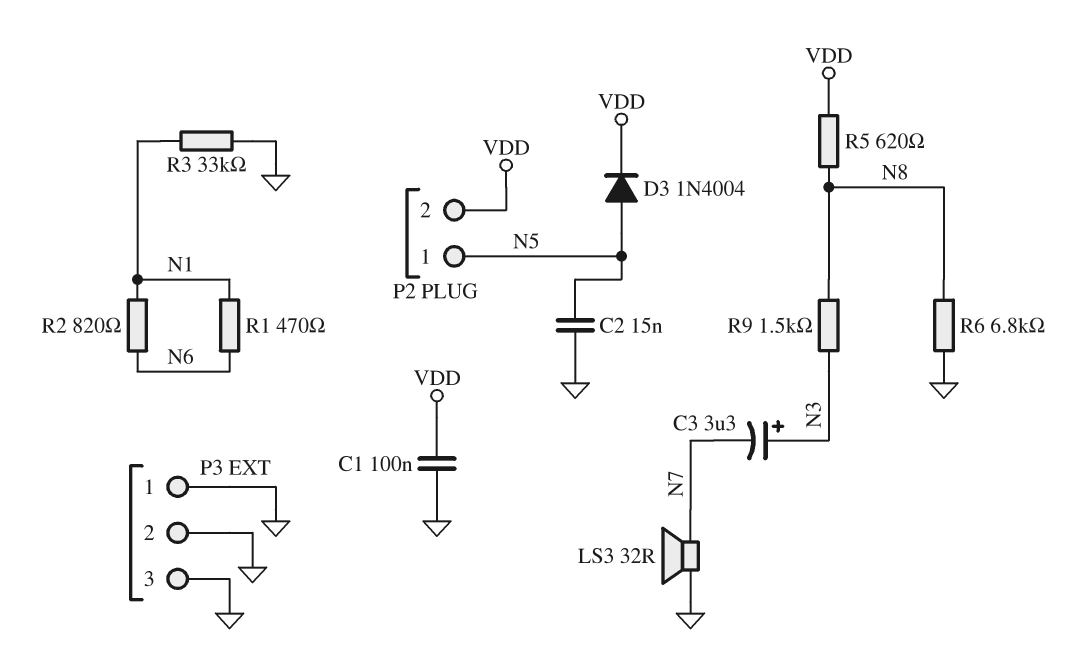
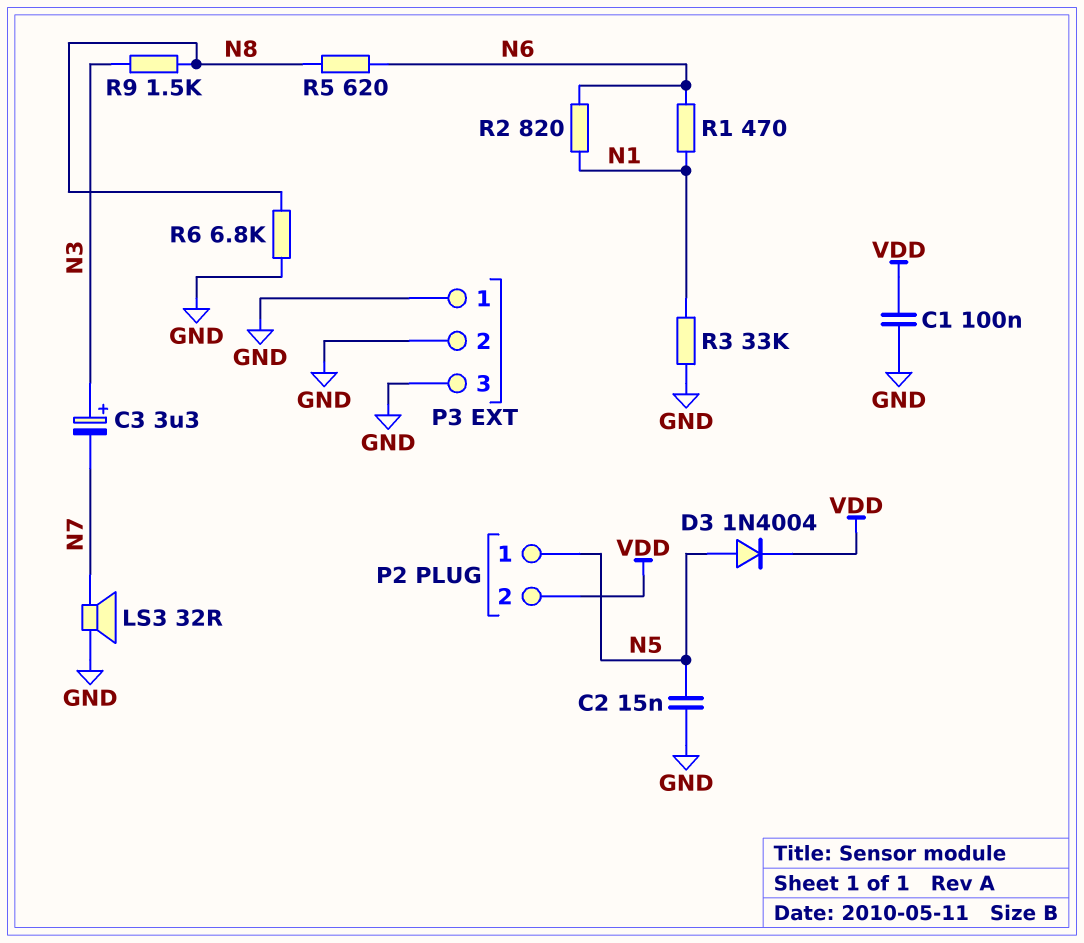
R5: 620 (N8, VDD) -> 620 (N6, N8)

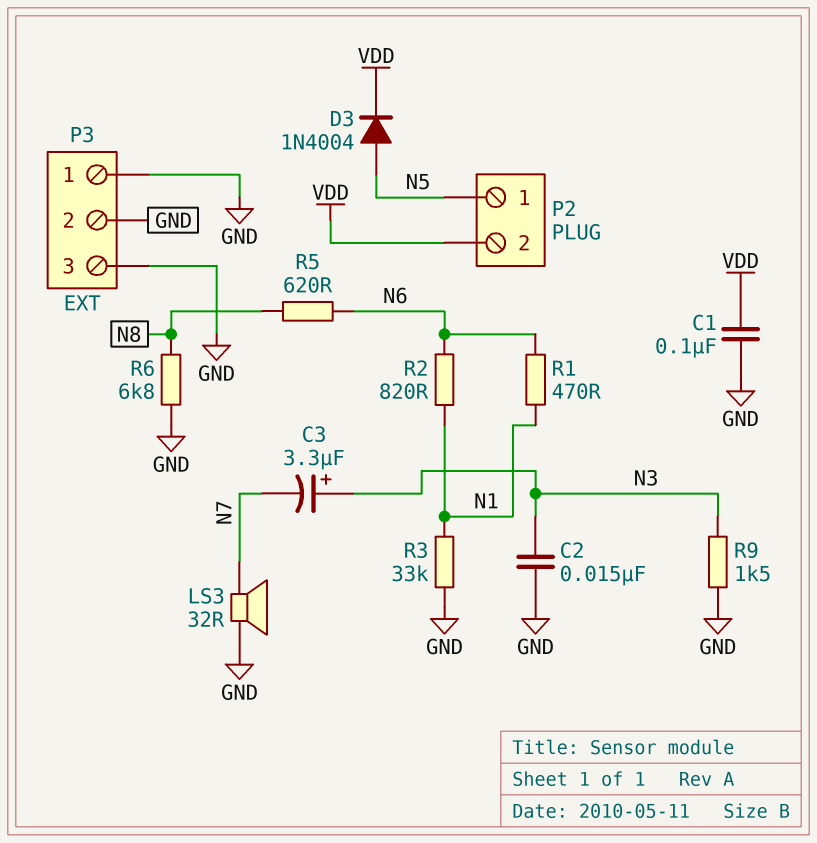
C2: 15nF (GND, N5) -> 15nF (GND, N3)
R9: 1.5k (N3, N8) -> 1.5k (GND, N3)

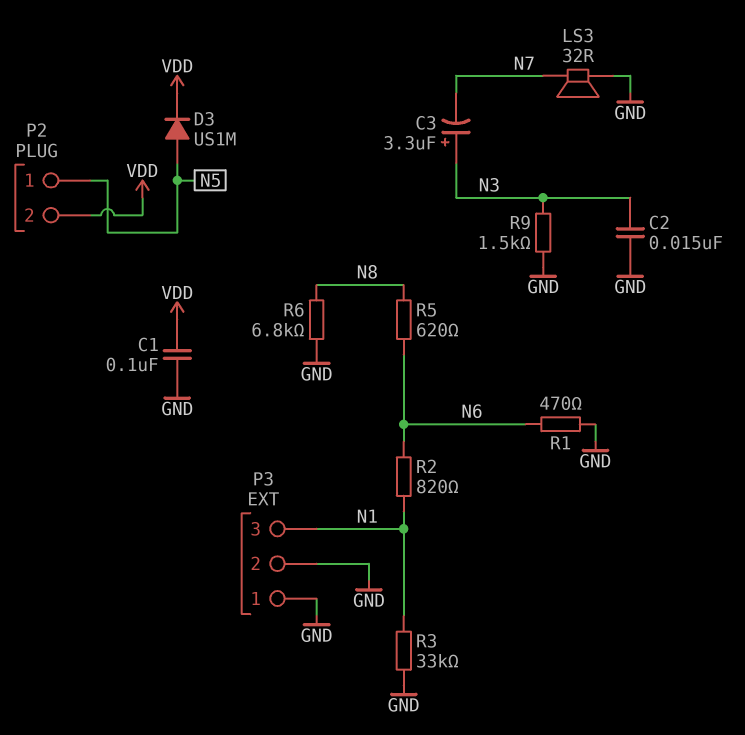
D3: diode 1N4004 (A N5, K VDD) -> diode US1M (A N5, K VDD)
P3 pin 3: GND -> N1
R1: 470 (N1, N6) -> 470 (GND, N6)

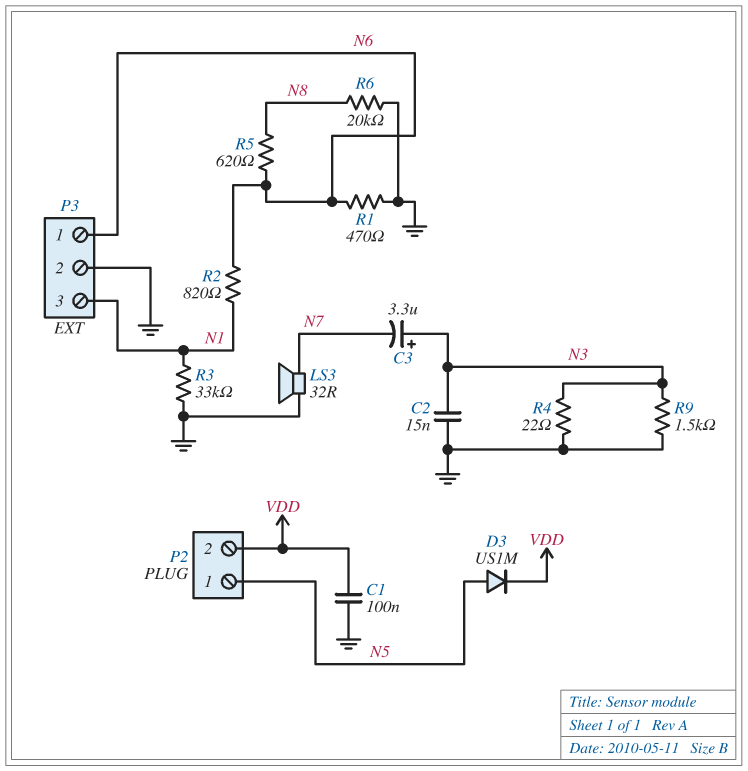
P3 pin 1: GND -> N6
R4: none -> 22 (GND, N3)
R6: 6.8k (GND, N8) -> 20k (GND, N8)

